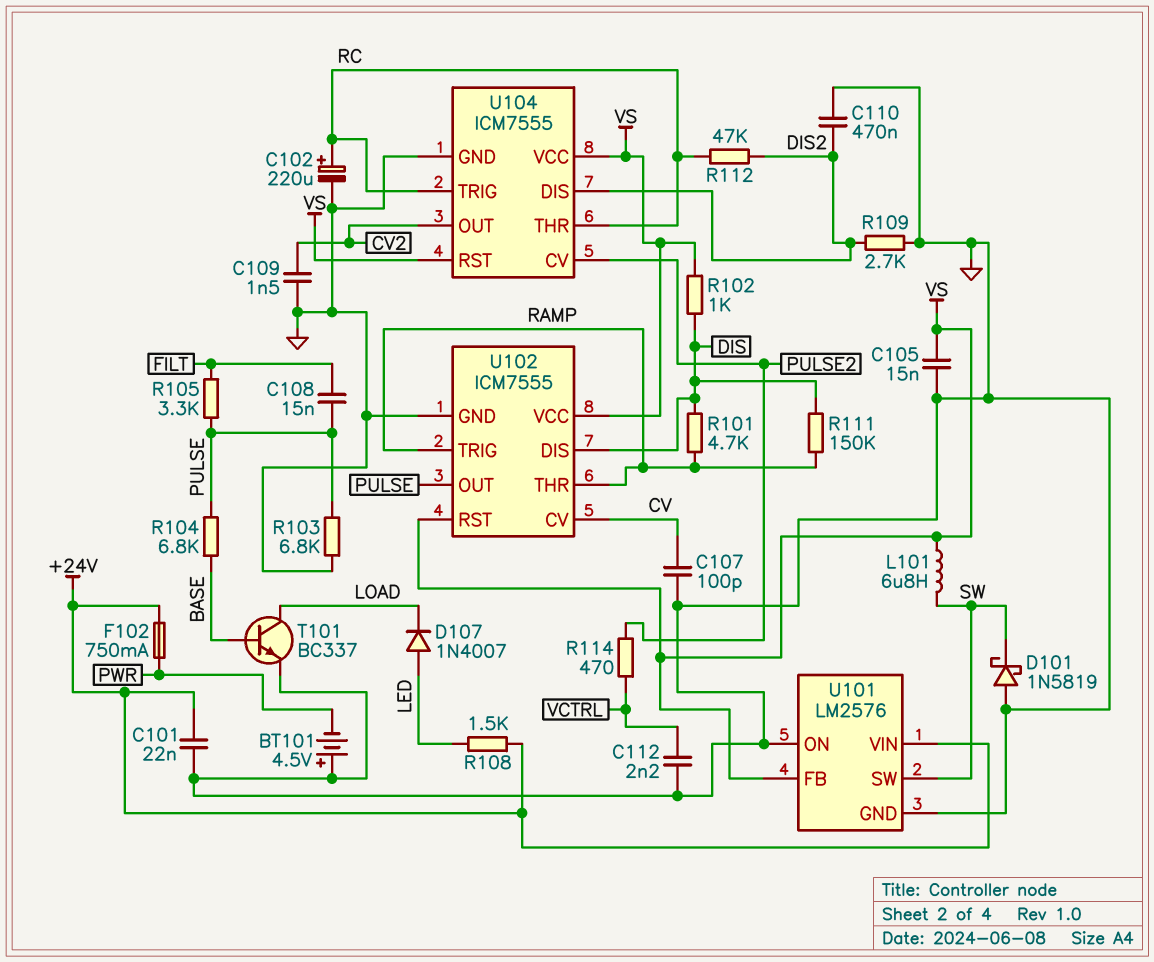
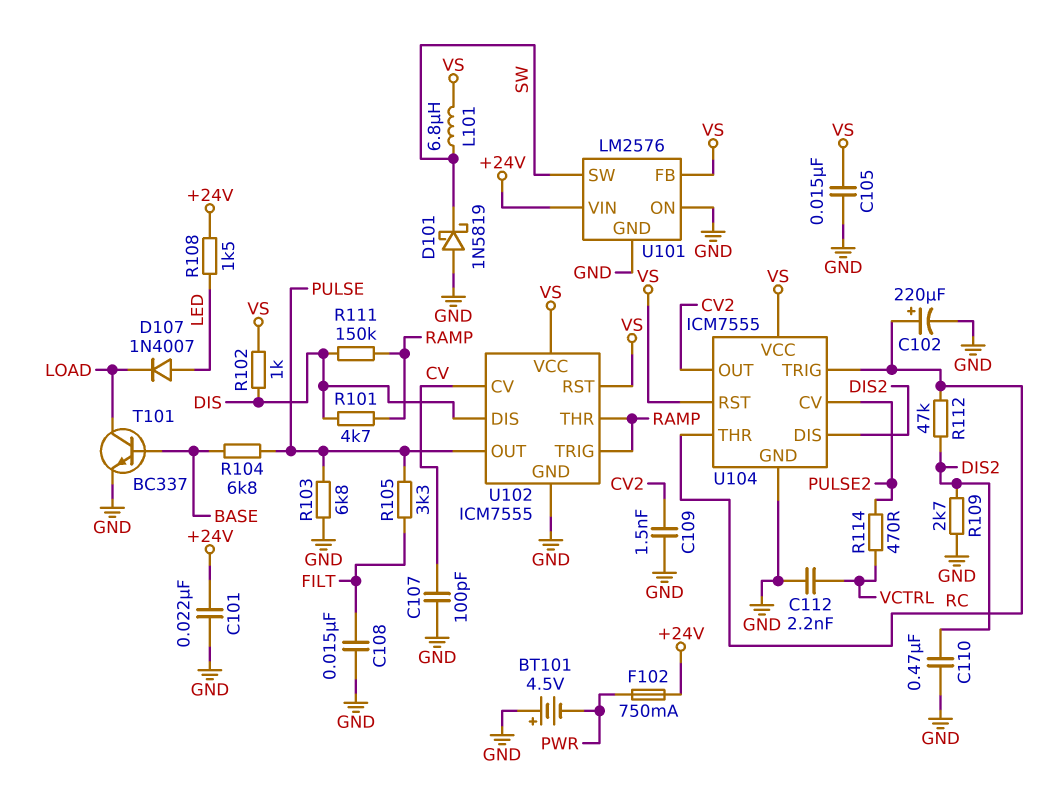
C108: 15nF (FILT, PULSE) -> 15nF (FILT, GND)

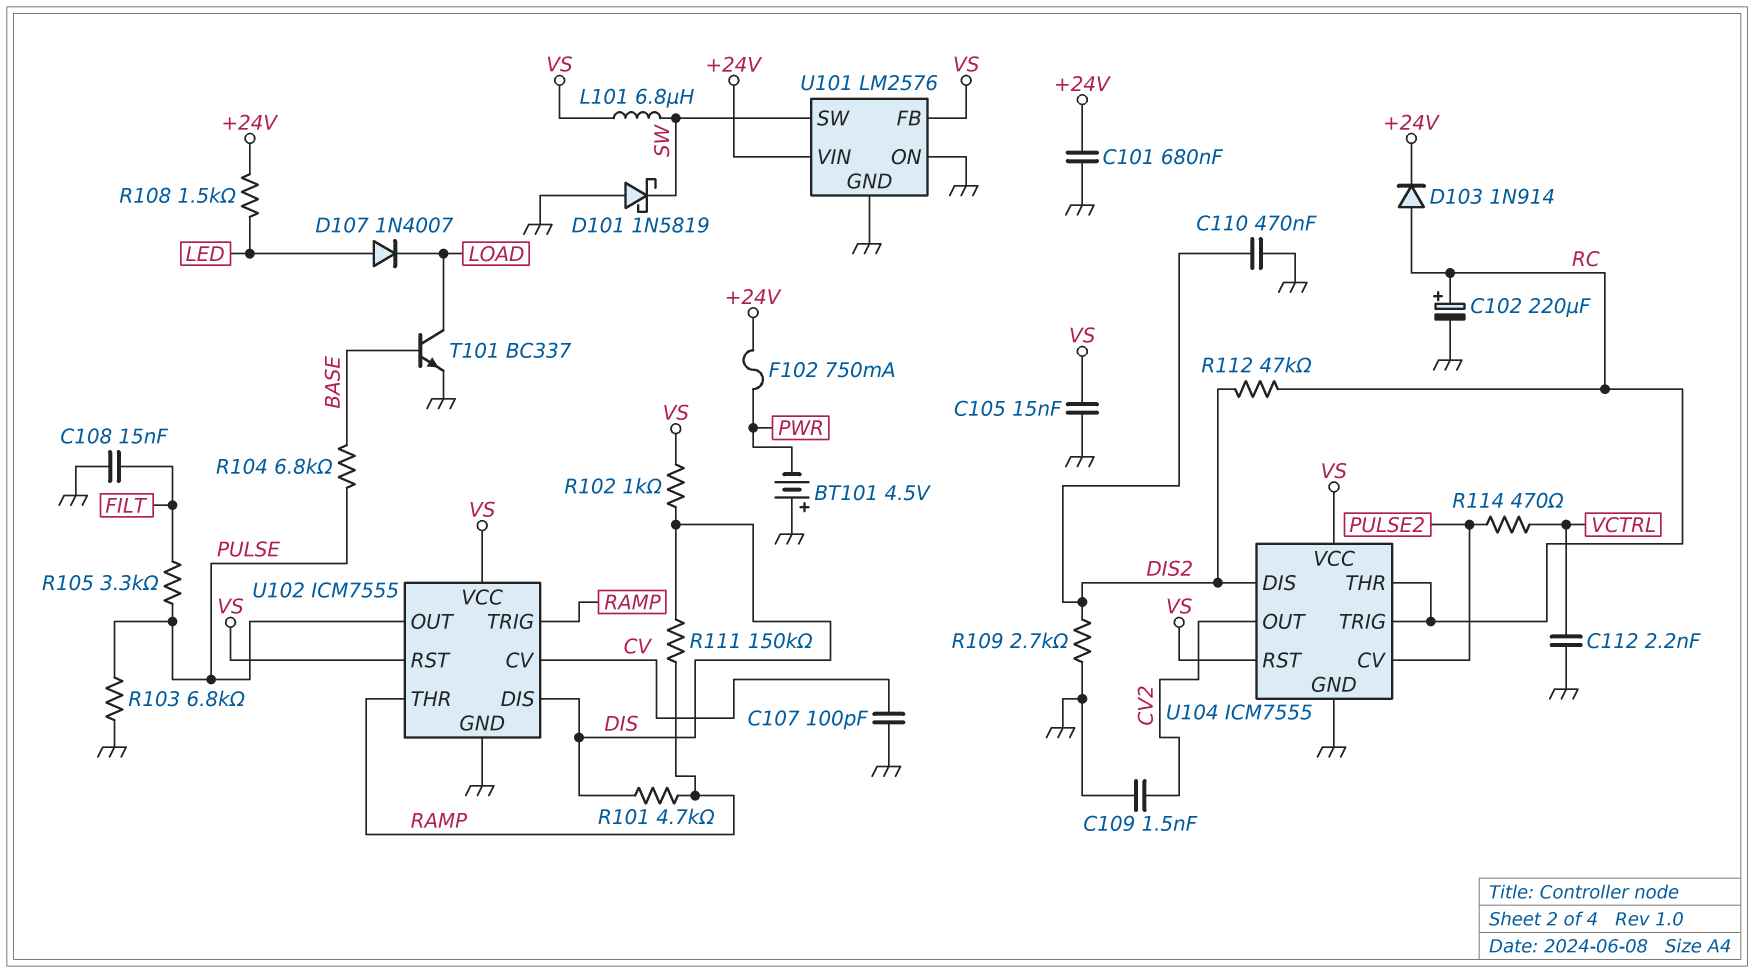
C101: 22nF (+24V, GND) -> 680nF (+24V, GND)
D103: none -> diode 1N914 (A RC, K +24V)

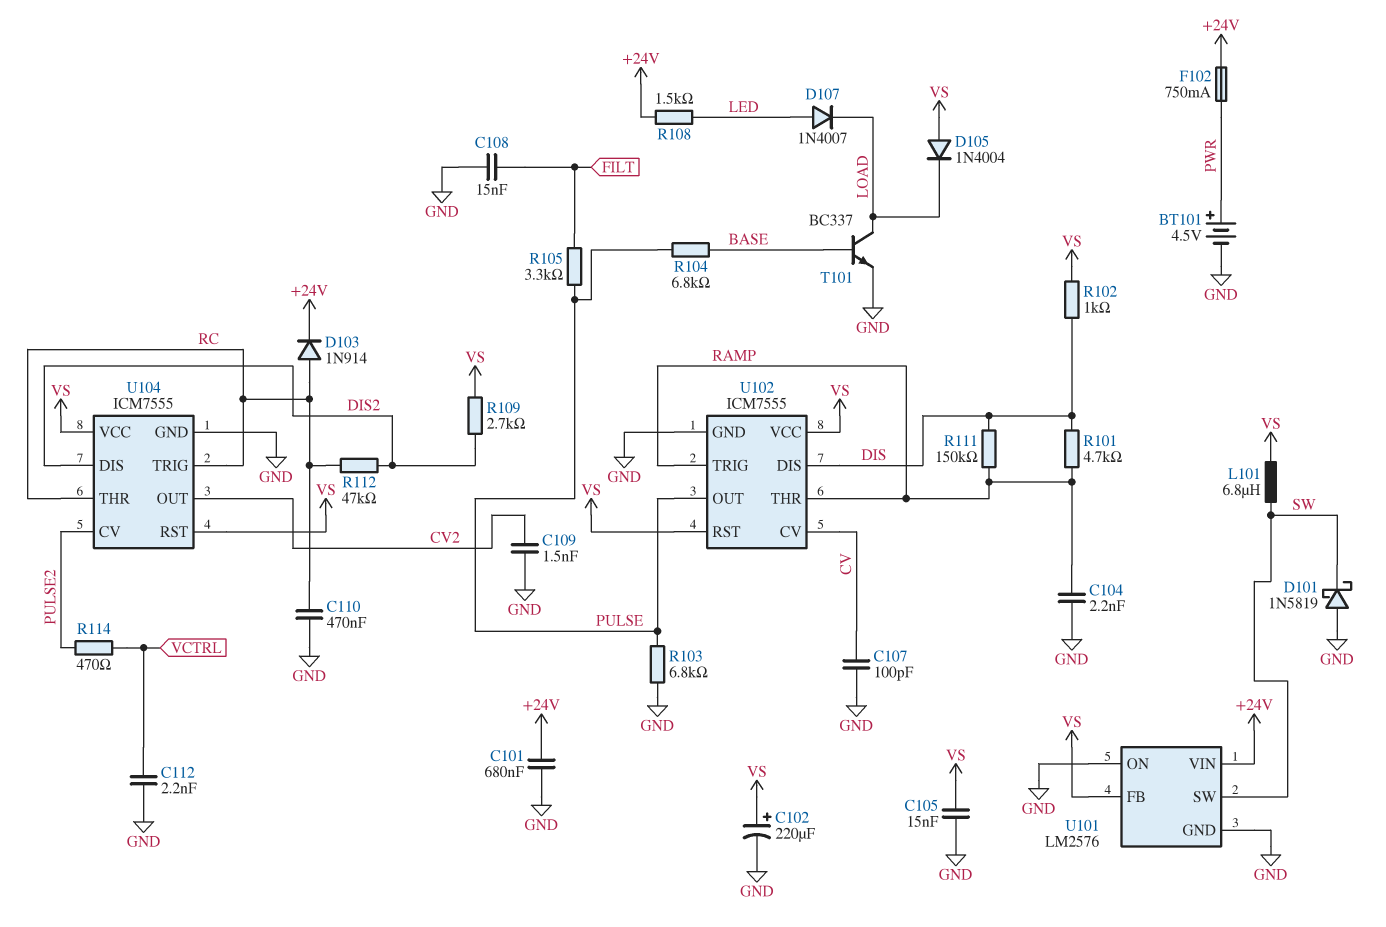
BT101: 4.5V (plus GND, minus PWR) -> 4.5V (plus PWR, minus GND)
C102: 220uF (plus RC, minus GND) -> 220uF (plus VS, minus GND)
C104: none -> 2.2nF (GND, RAMP)
C110: 470nF (DIS2, GND) -> 470nF (GND, RC)
D105: none -> diode 1N4004 (A VS, K LOAD)
R109: 2.7k (DIS2, GND) -> 2.7k (DIS2, VS)

